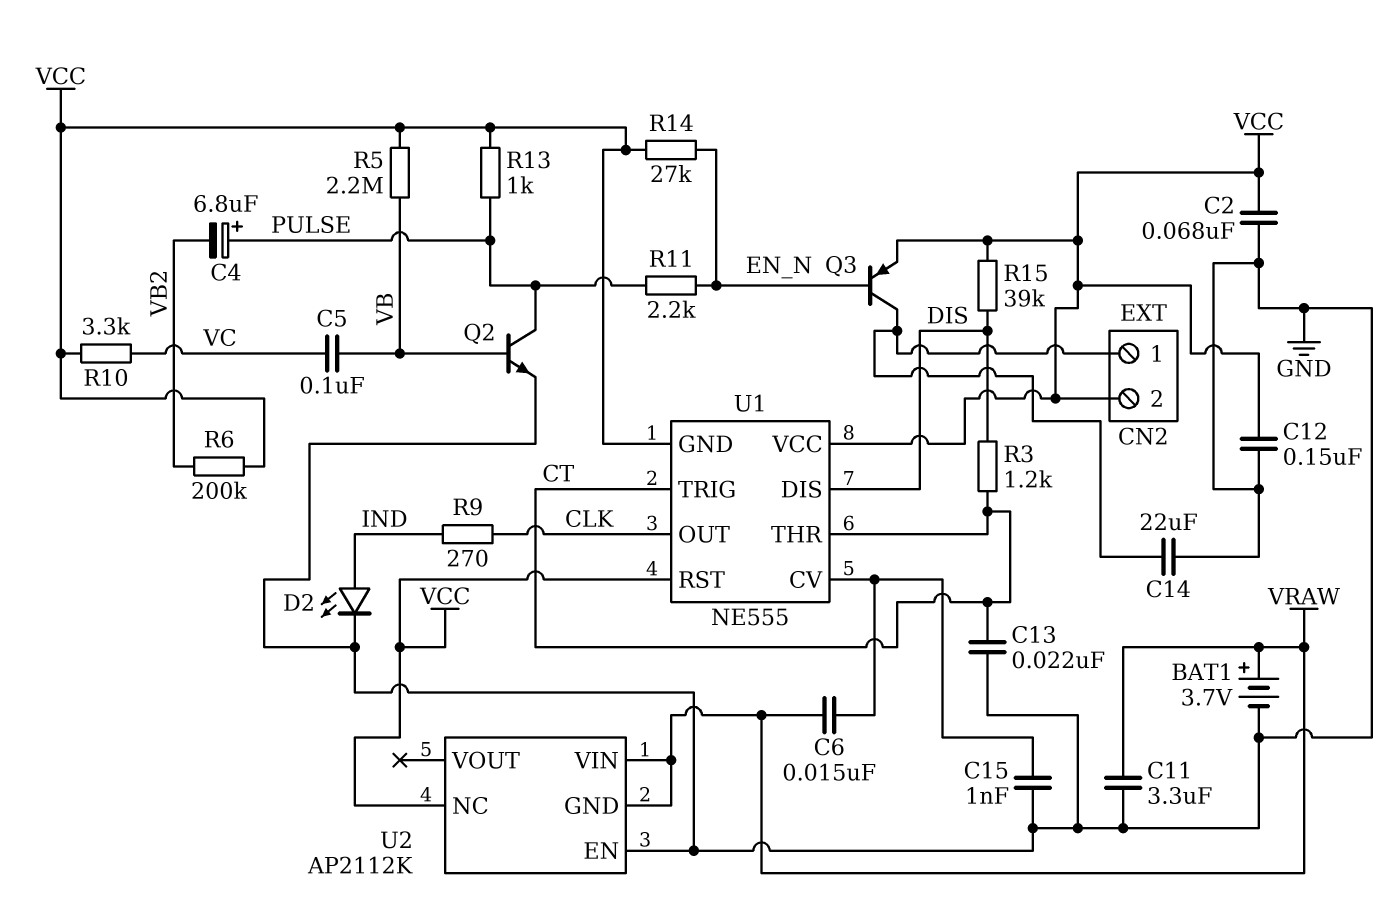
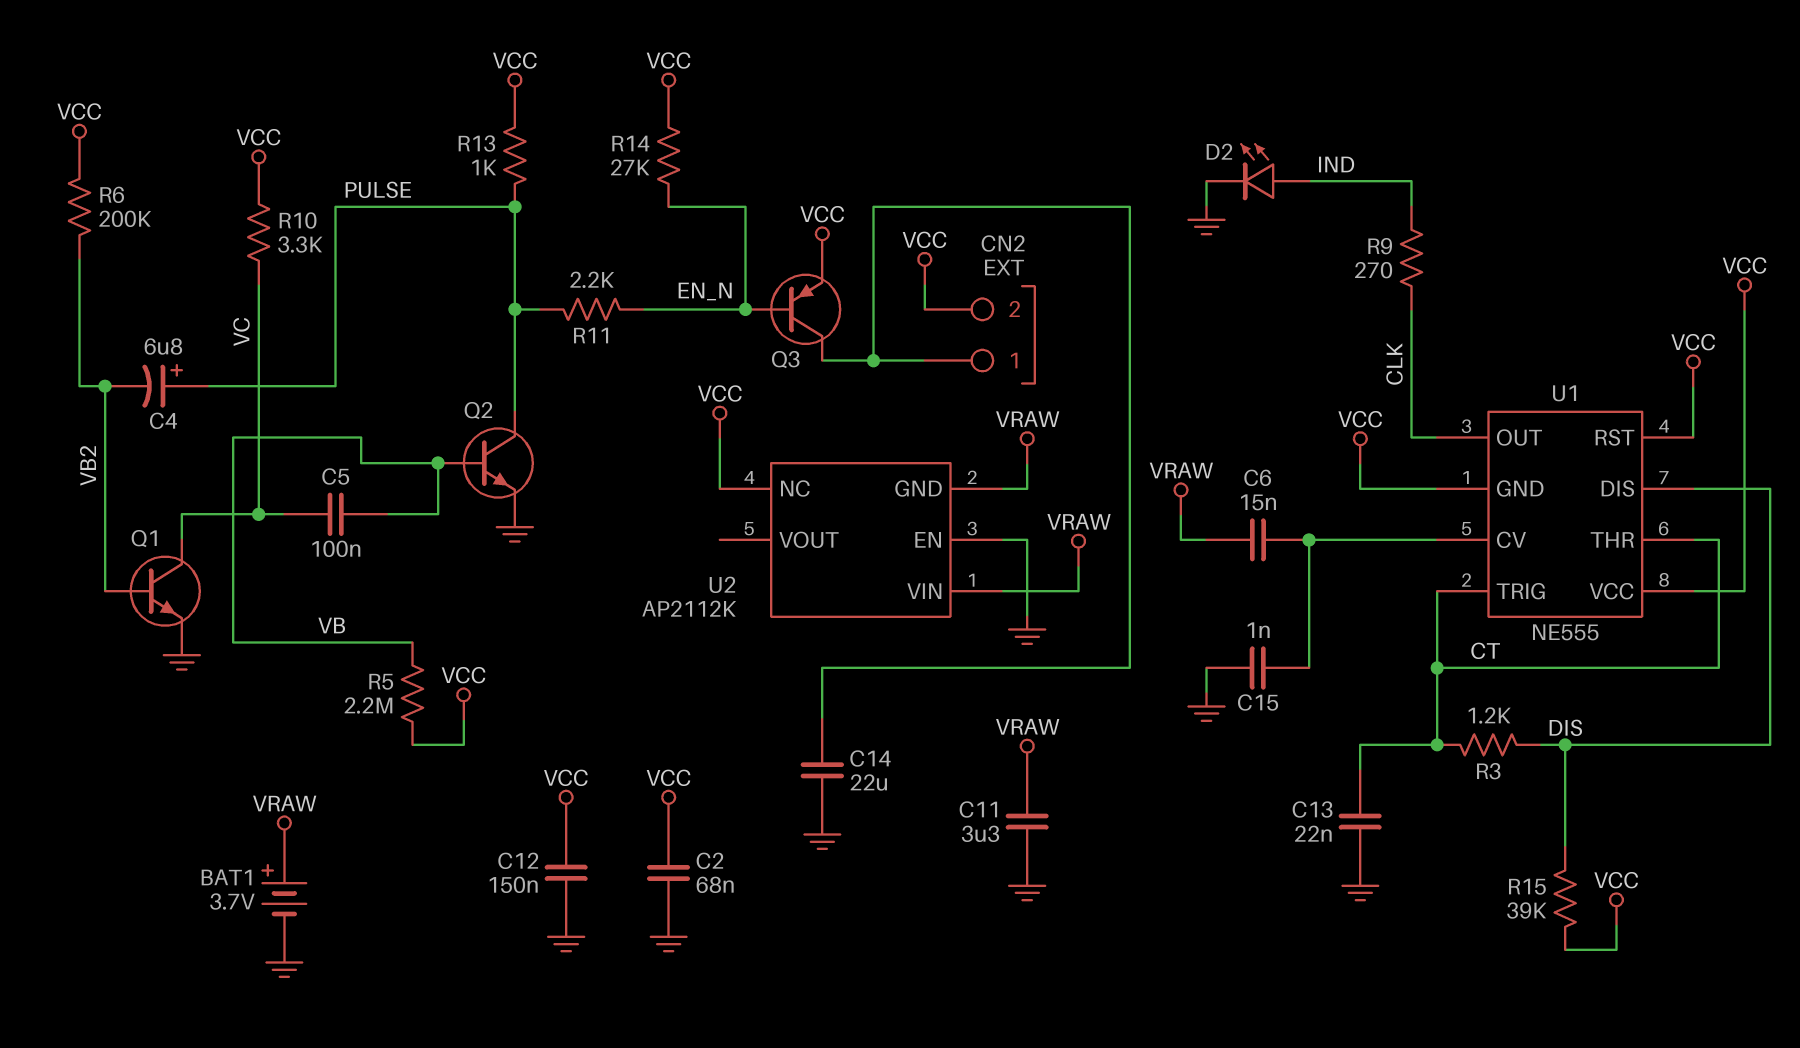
Q1: none -> NPN (B VB2, C VC, E GND)

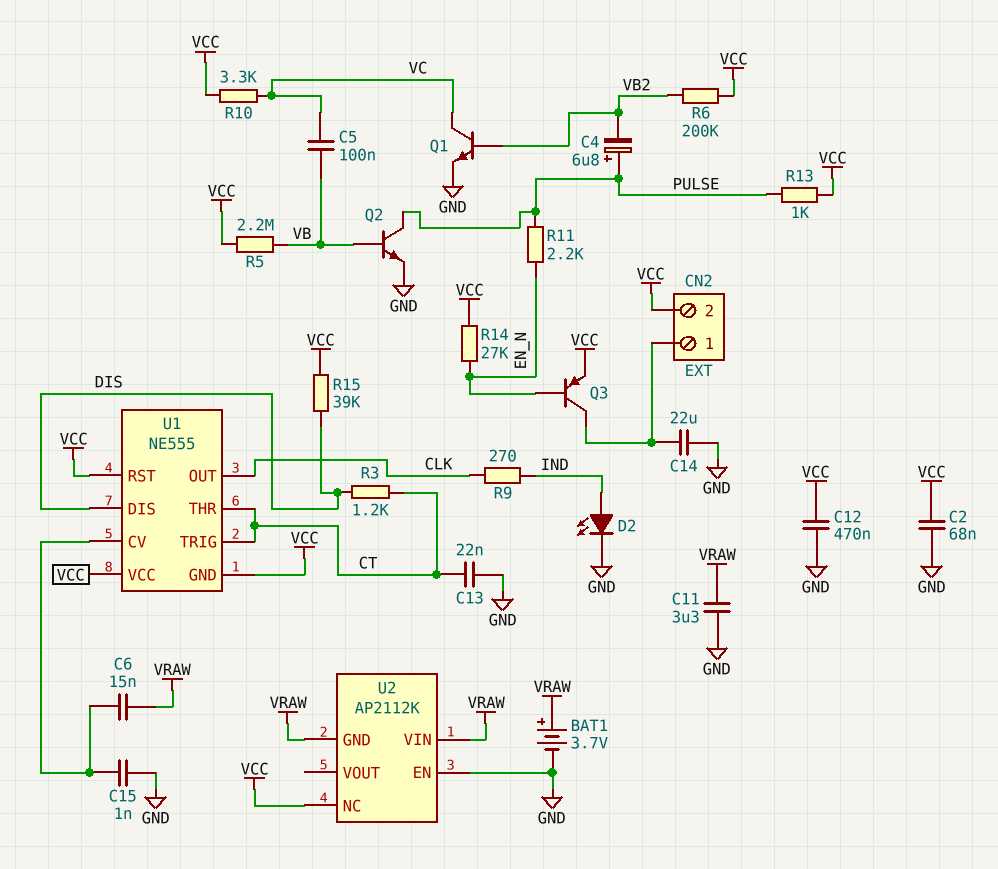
C12: 150nF (GND, VCC) -> 470nF (GND, VCC)

